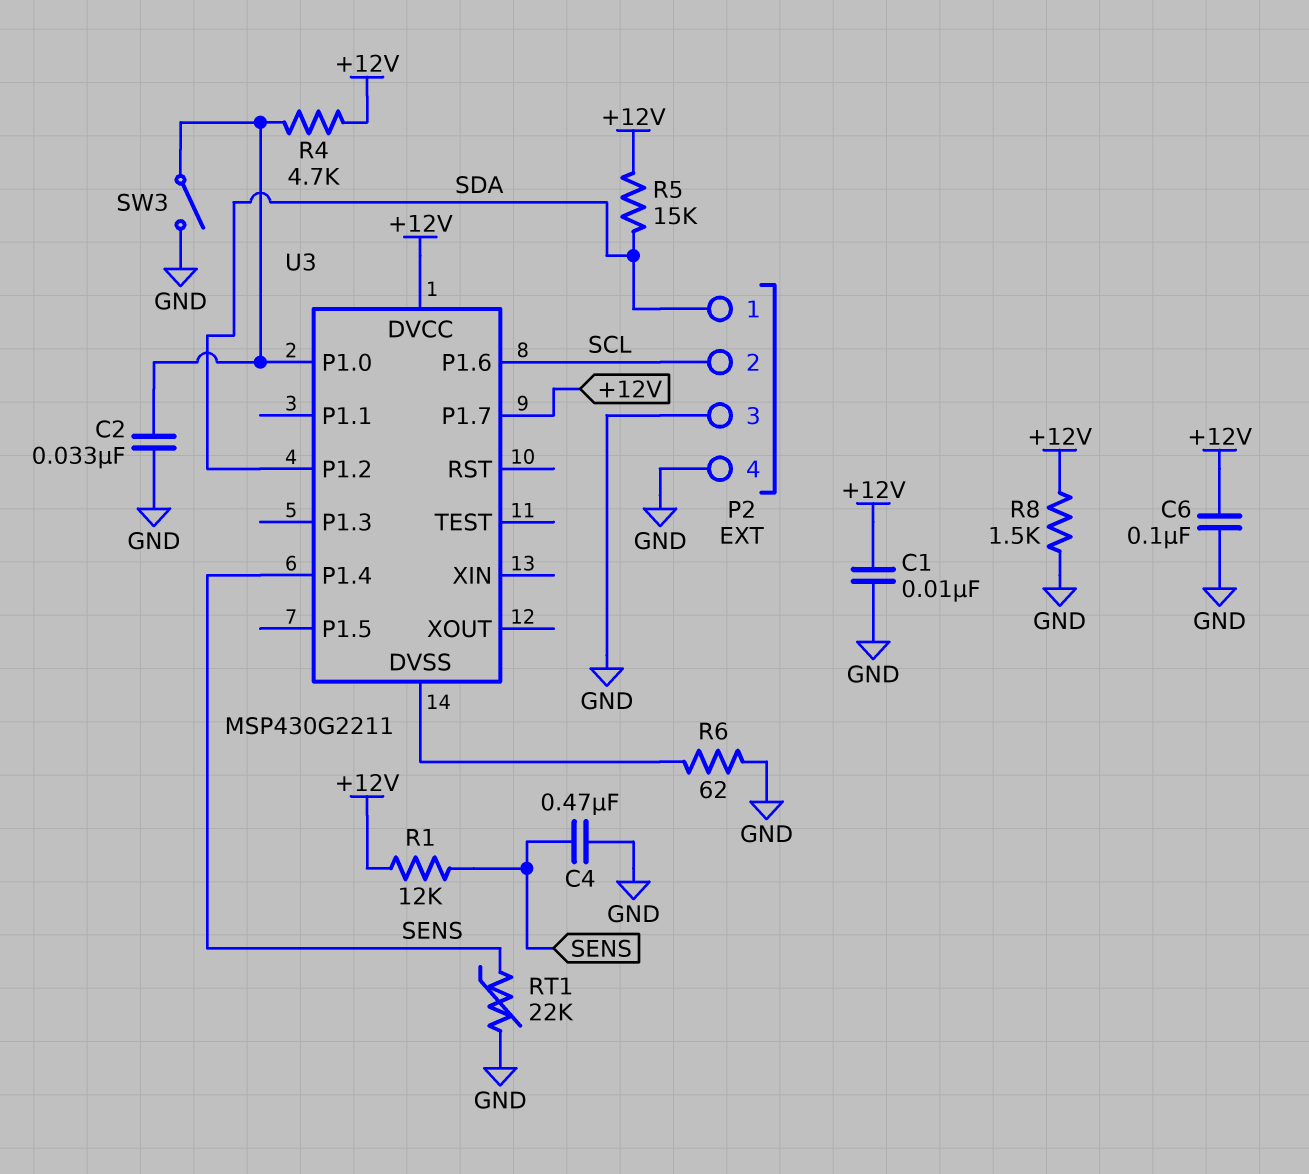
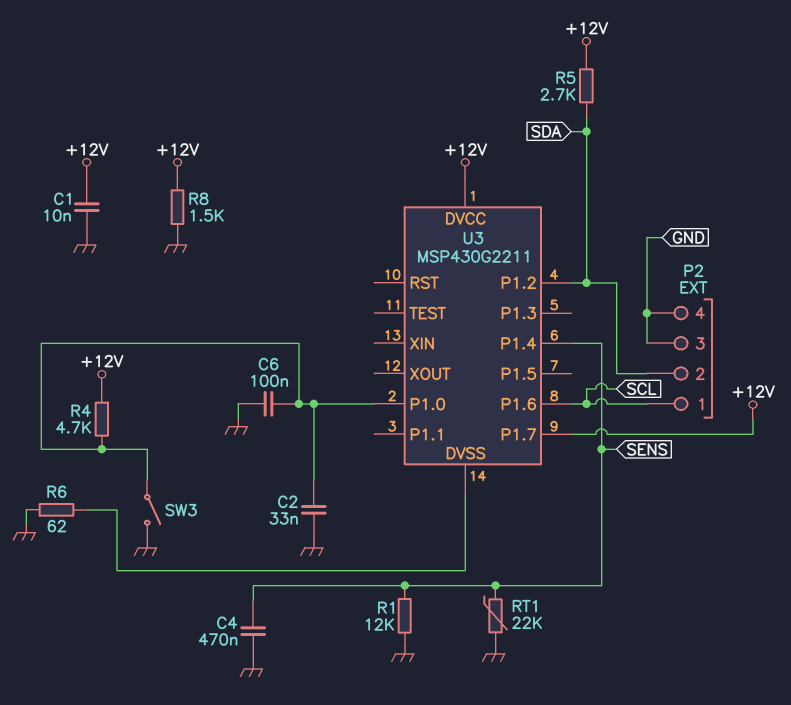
C6: 100nF (+12V, GND) -> 100nF (GND, U3/P1.0)
P2 pin 1: SDA -> SCL
P2 pin 2: SCL -> SDA
R1: 12k (+12V, SENS) -> 12k (GND, SENS)
R5: 15k (+12V, SDA) -> 2.7k (+12V, SDA)

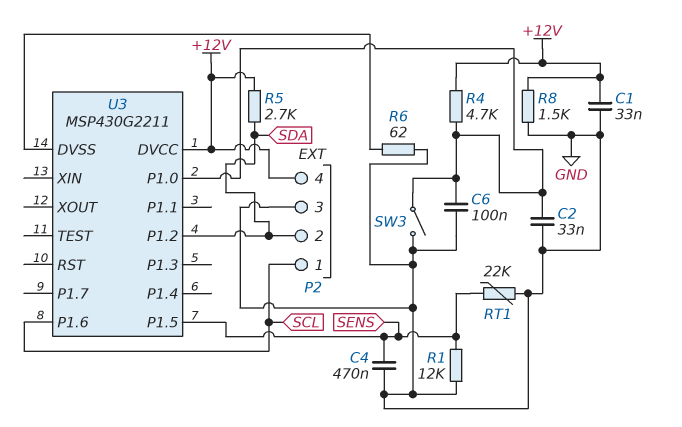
C1: 10nF (+12V, GND) -> 33nF (+12V, GND)
P2 pin 4: GND -> +12V
U3 pin P1.4: SENS -> none
U3 pin P1.5: none -> SENS
U3 pin P1.7: +12V -> none

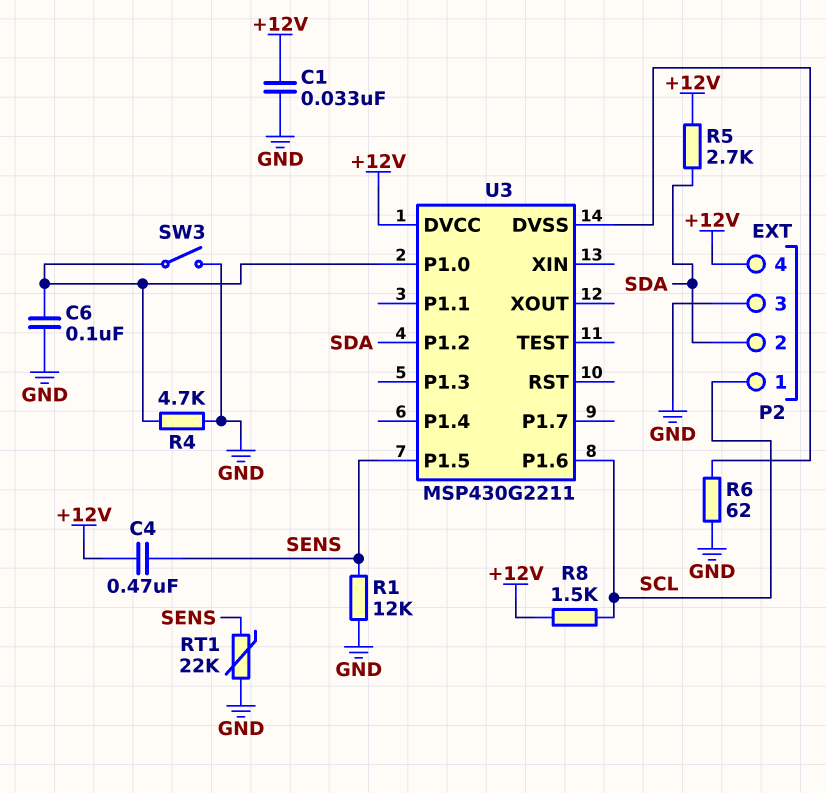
C2: 33nF (GND, U3/P1.0) -> none
C4: 470nF (GND, SENS) -> 470nF (+12V, SENS)
R4: 4.7k (+12V, U3/P1.0) -> 4.7k (GND, U3/P1.0)
R8: 1.5k (+12V, GND) -> 1.5k (+12V, SCL)

